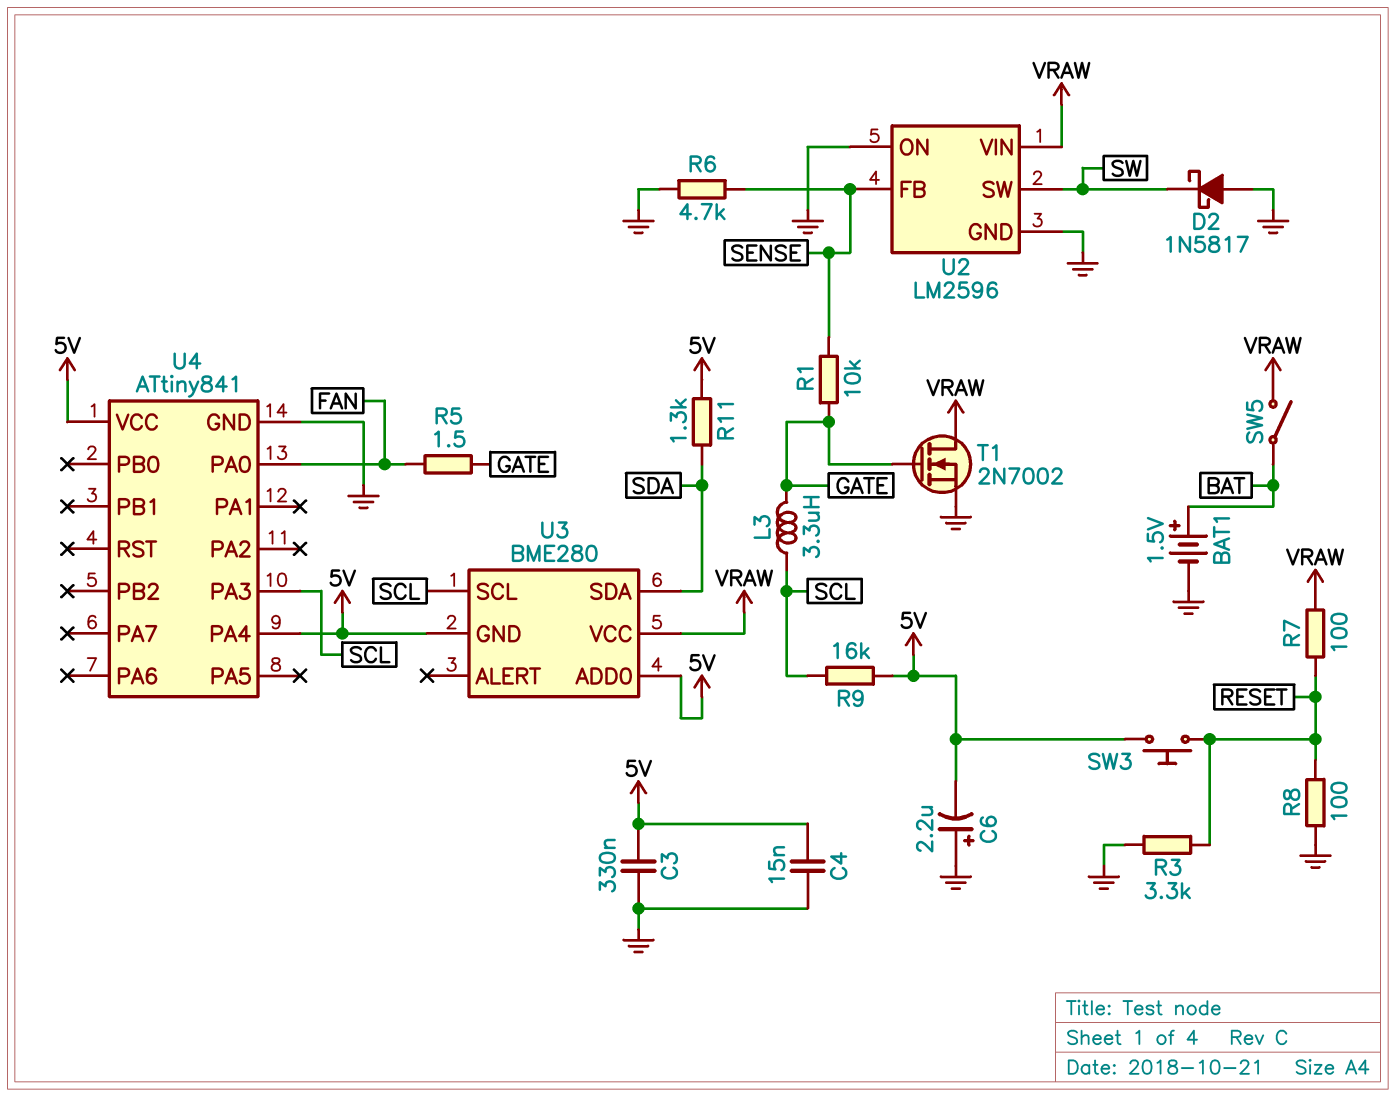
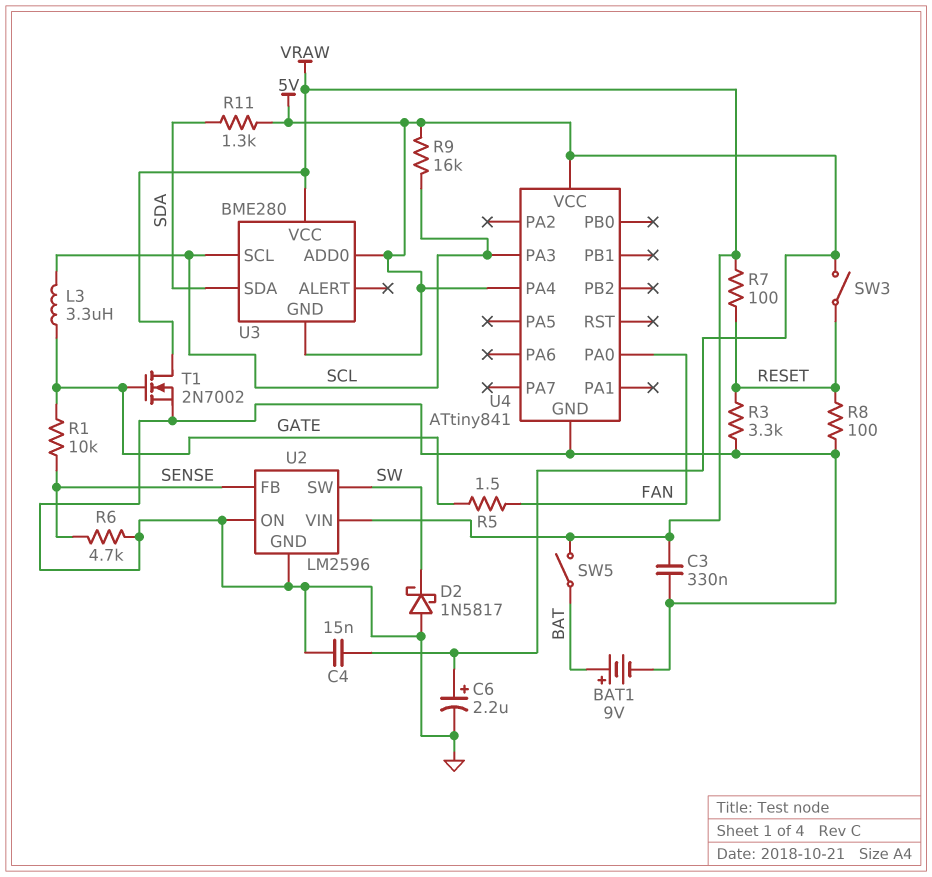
BAT1: 1.5V (plus BAT, minus GND) -> 9V (plus BAT, minus GND)
C3: 330nF (5V, GND) -> 330nF (GND, VRAW)
C6: 2.2uF (plus GND, minus 5V) -> 2.2uF (plus 5V, minus GND)
SW3: button (5V, RESET) -> switch (5V, RESET)

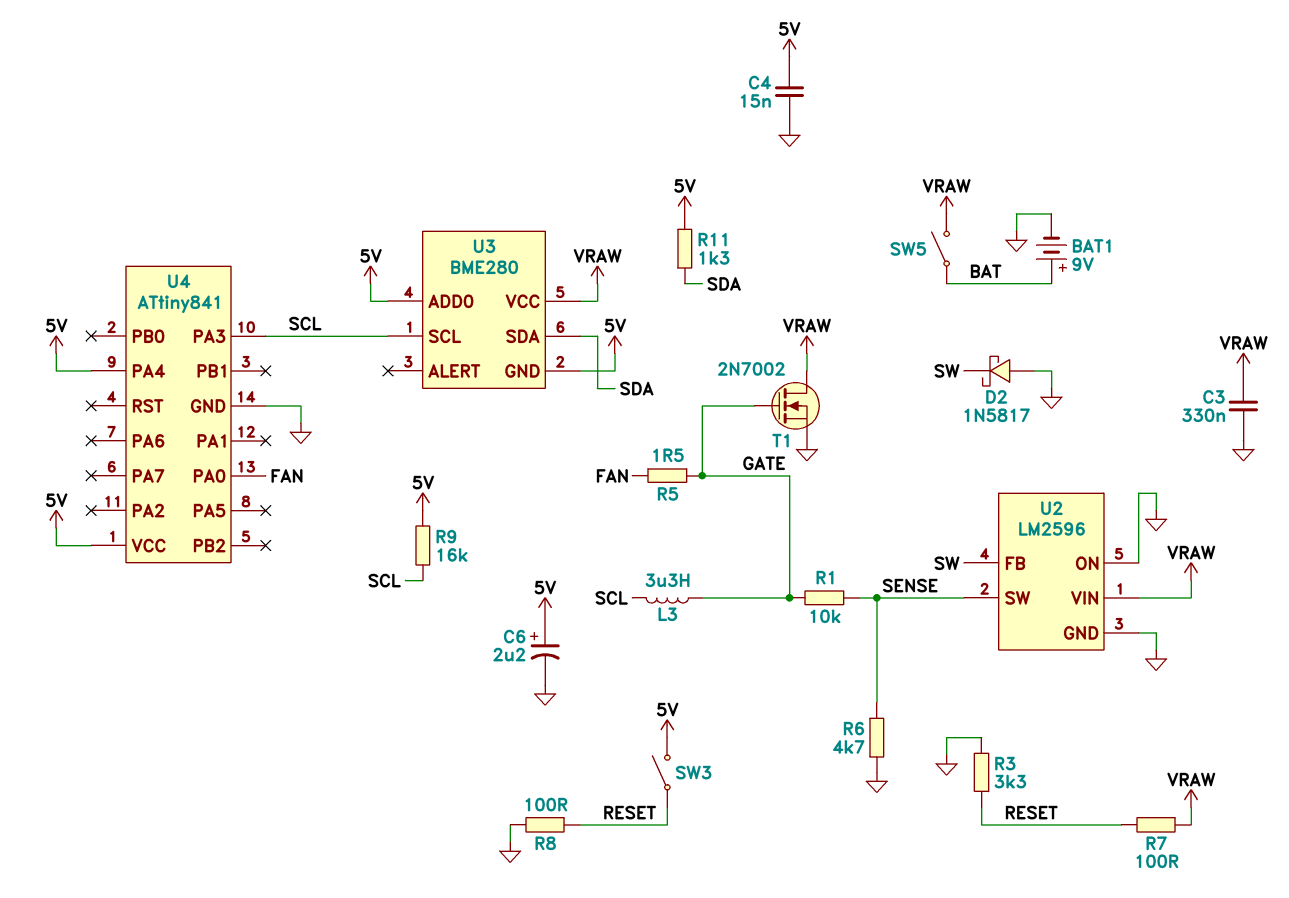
U2 pin FB: SENSE -> SW
U2 pin SW: SW -> SENSE

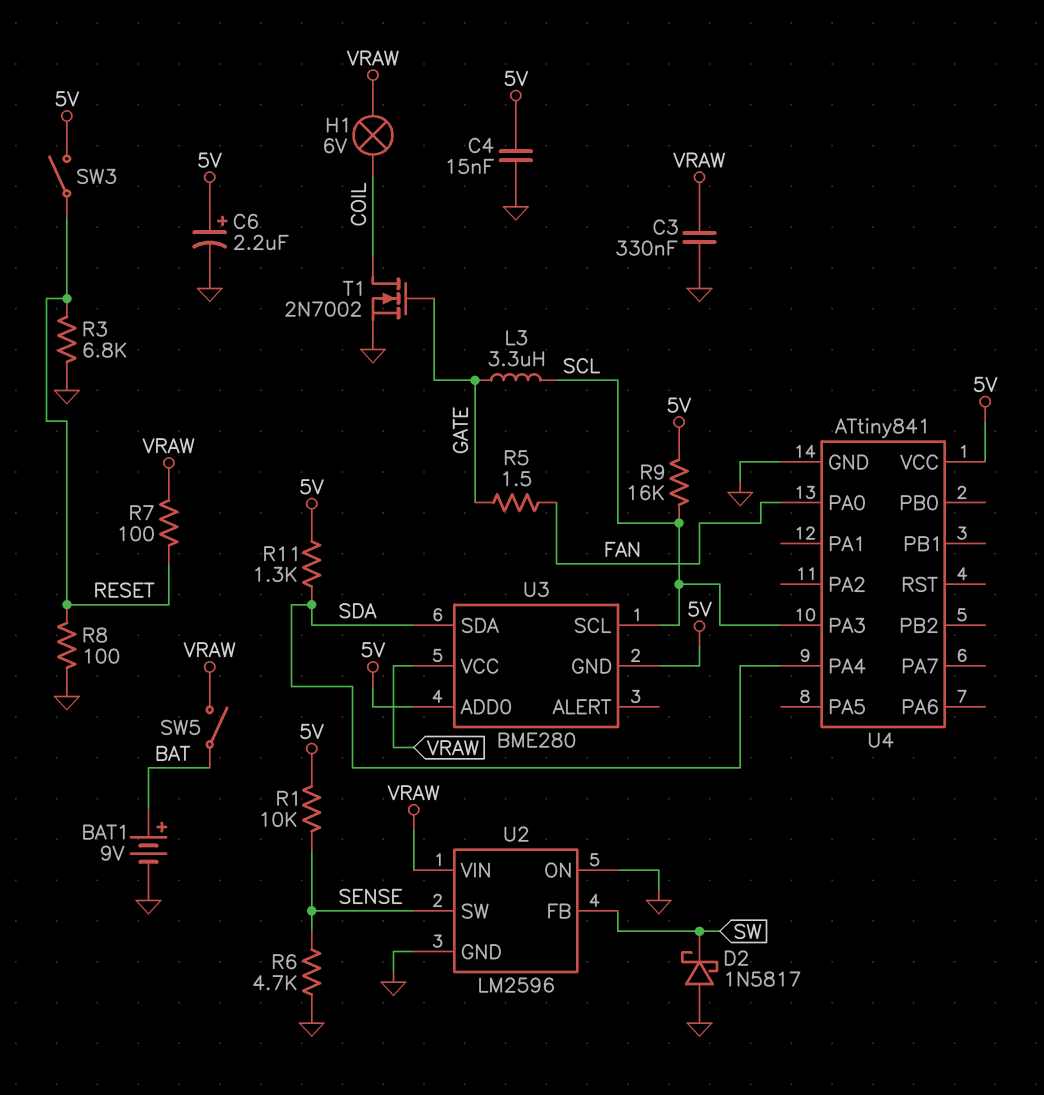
H1: none -> lamp 6V (COIL, VRAW)
R1: 10k (GATE, SENSE) -> 10k (5V, SENSE)
R3: 3.3k (GND, RESET) -> 6.8k (GND, RESET)
T1: NMOS 2N7002 (G GATE, D VRAW, S GND) -> NMOS 2N7002 (G GATE, D COIL, S GND)
U4 pin PA4: 5V -> SDA

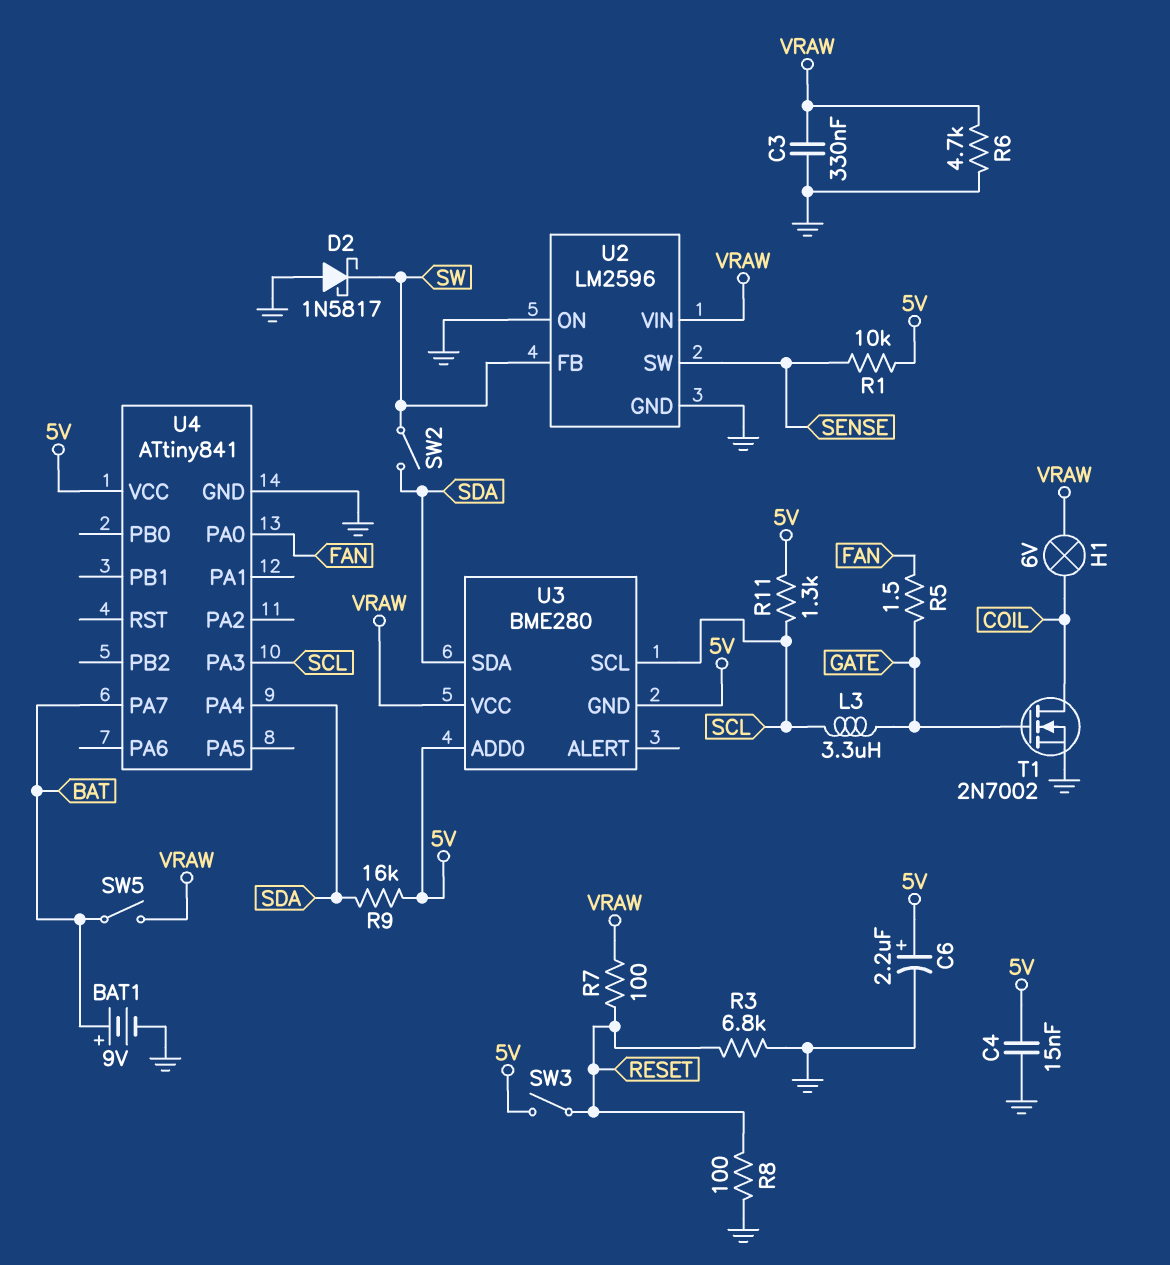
R6: 4.7k (GND, SENSE) -> 4.7k (GND, VRAW)
R9: 16k (5V, SCL) -> 16k (5V, SDA)
R11: 1.3k (5V, SDA) -> 1.3k (5V, SCL)
SW2: none -> switch (SDA, SW)
U4 pin PA7: none -> BAT

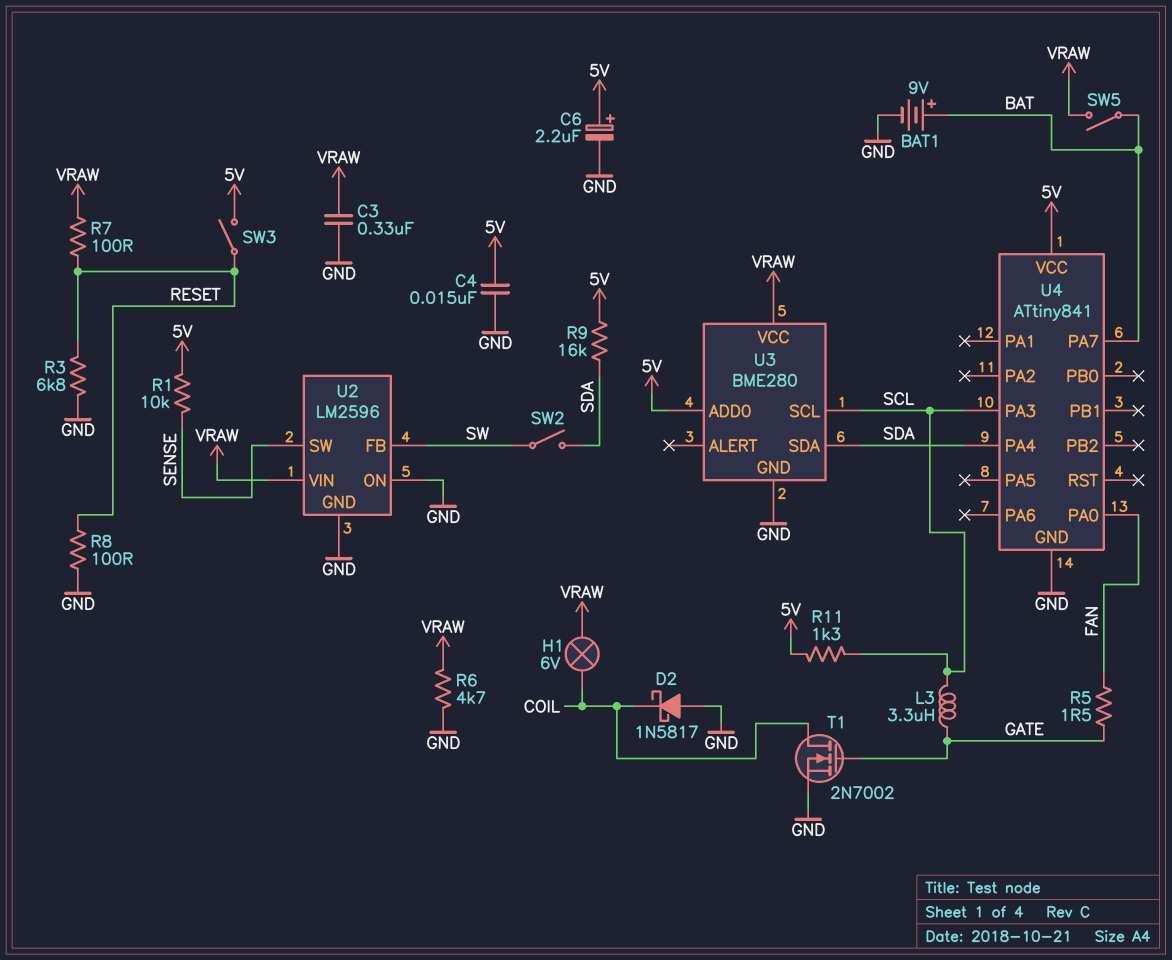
D2: schottky 1N5817 (A GND, K SW) -> schottky 1N5817 (A GND, K COIL)
U3 pin GND: 5V -> GND

